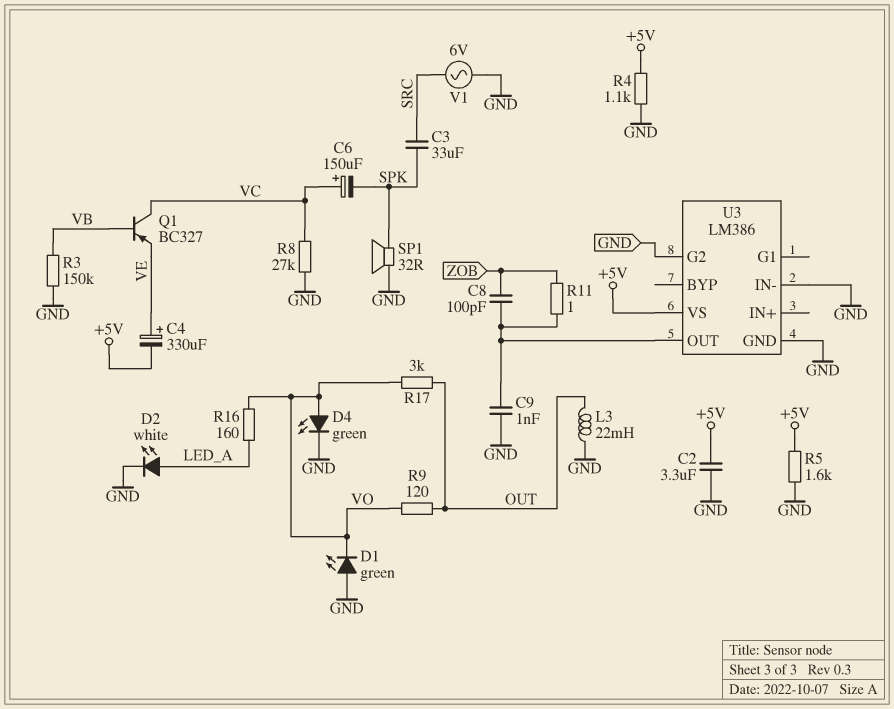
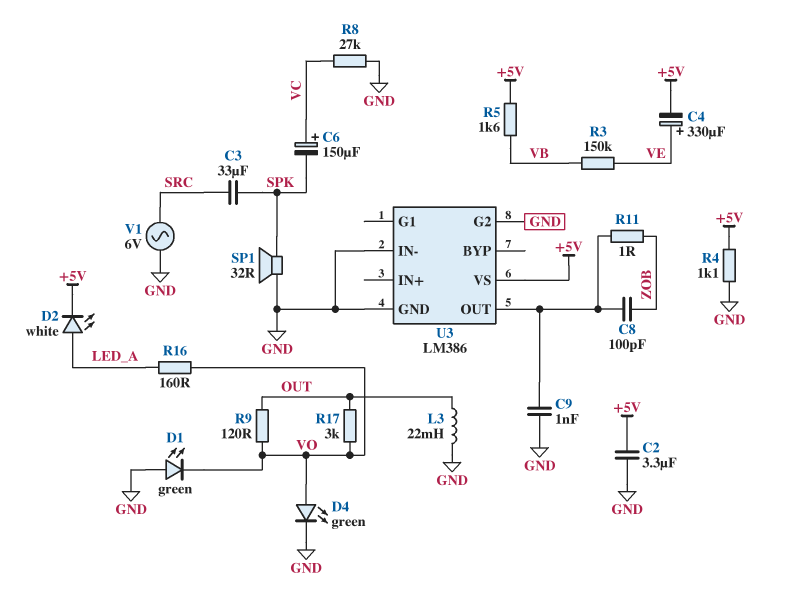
D2: LED white (A LED_A, K GND) -> LED white (A LED_A, K +5V)
Q1: PNP BC327 (B VB, C VC, E VE) -> none
R3: 150k (GND, VB) -> 150k (VB, VE)
R5: 1.6k (+5V, GND) -> 1.6k (+5V, VB)

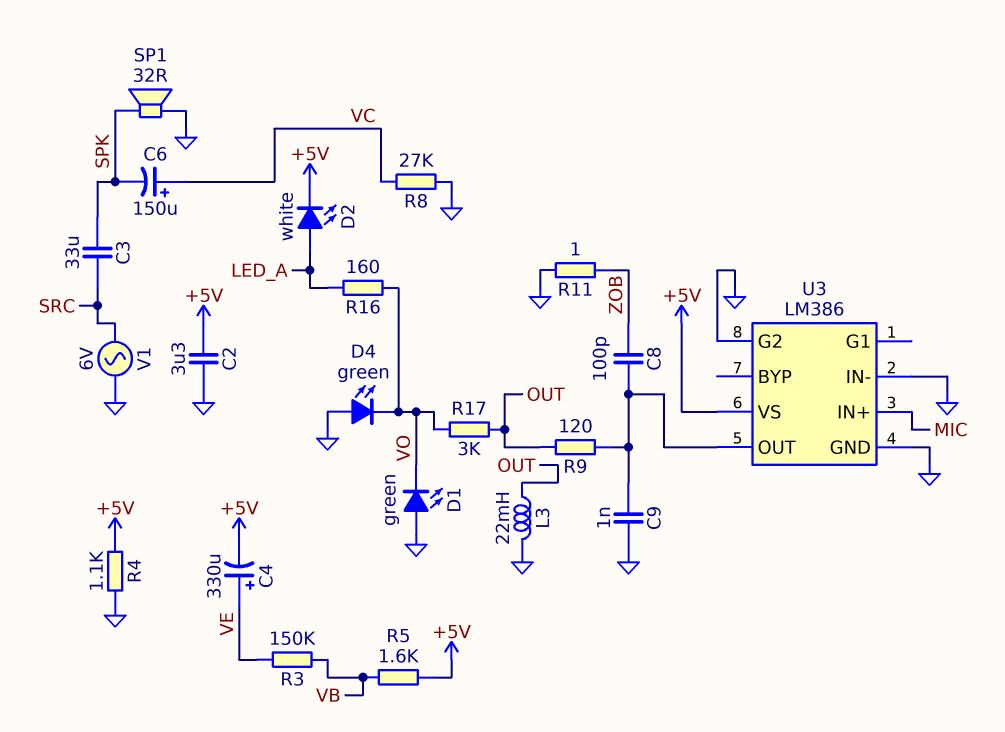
D4: LED green (A VO, K GND) -> LED green (A GND, K VO)
R9: 120 (OUT, VO) -> 120 (OUT, U3/OUT)
R11: 1 (U3/OUT, ZOB) -> 1 (GND, ZOB)
U3 pin IN+: none -> MIC

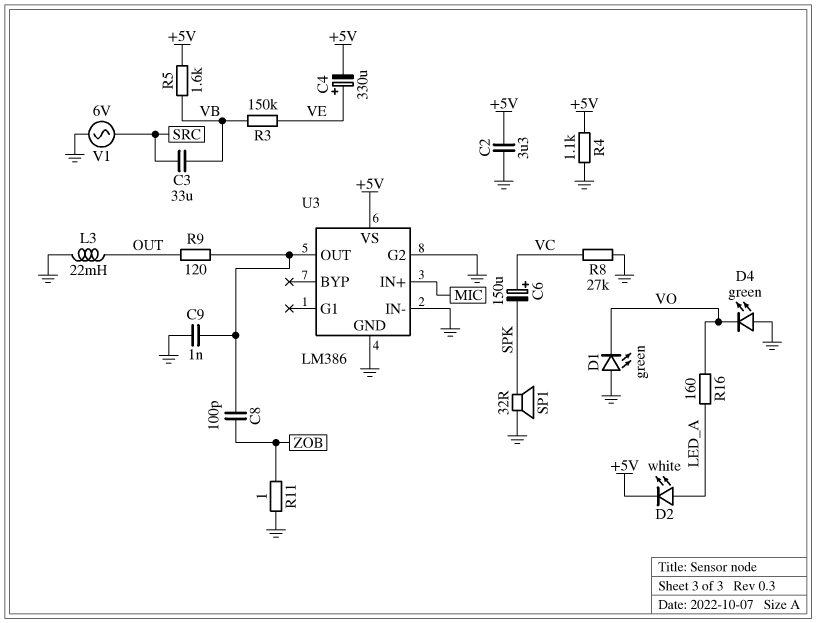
C3: 33uF (SPK, SRC) -> 33uF (SRC, VB)
R17: 3k (OUT, VO) -> none

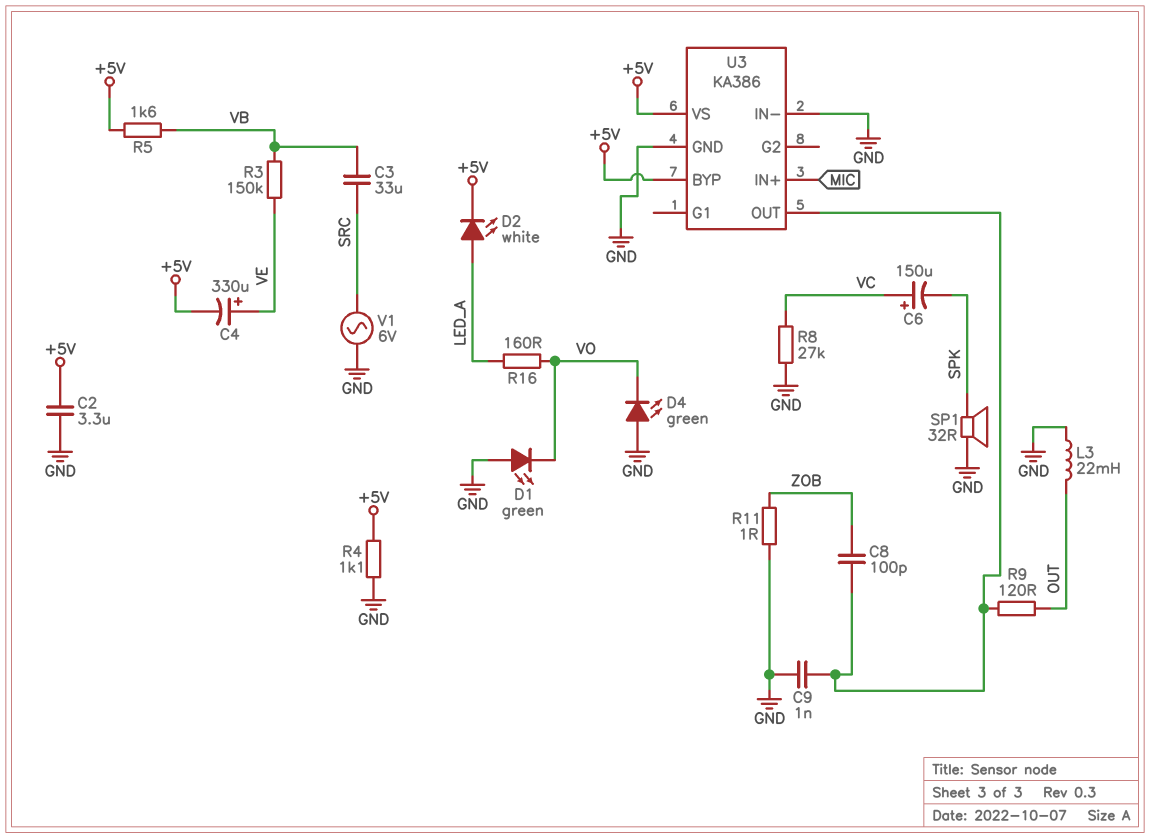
U3: LM386 -> KA386
U3 pin BYP: none -> +5V
U3 pin G2: GND -> none

